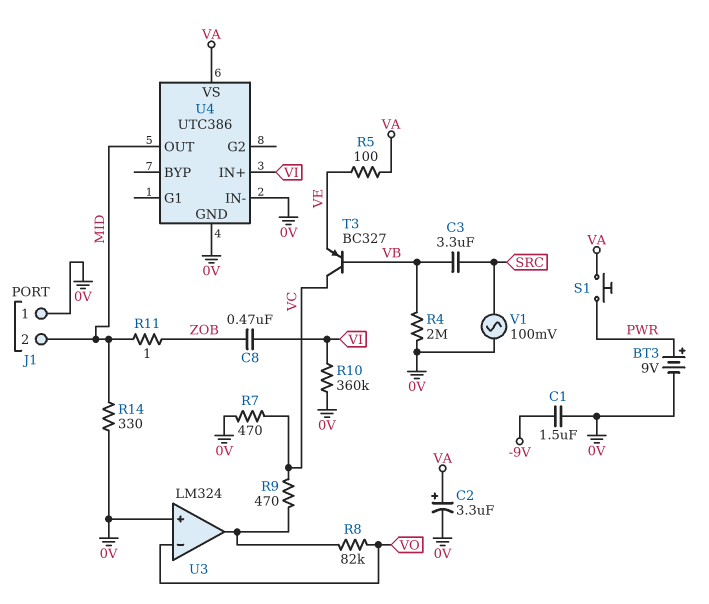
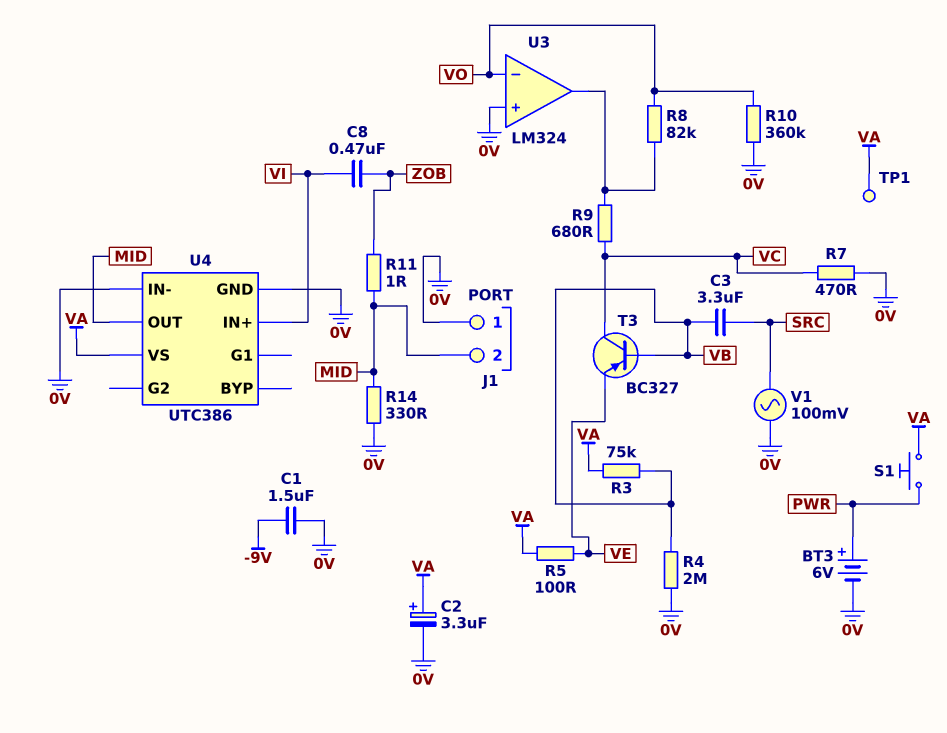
BT3: 9V (plus PWR, minus 0V) -> 6V (plus PWR, minus 0V)
R3: none -> 75k (VA, VB)
R9: 470 (U3/out, VC) -> 680 (U3/out, VC)
R10: 360k (0V, VI) -> 360k (0V, VO)
TP1: none -> test point (VA)

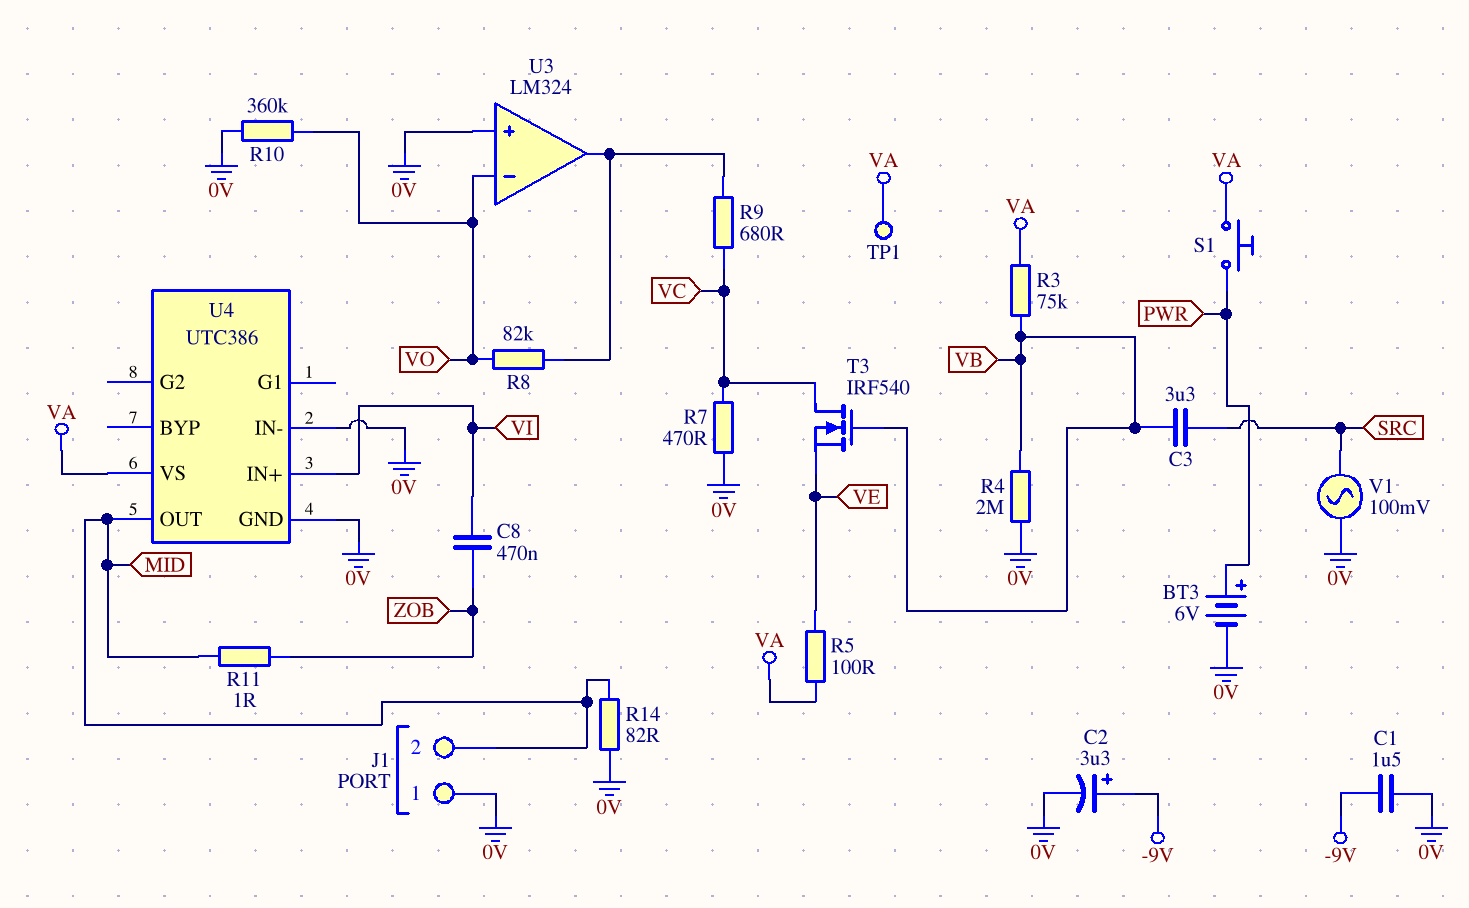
C2: 3.3uF (plus VA, minus 0V) -> 3.3uF (plus -9V, minus 0V)
R14: 330 (0V, MID) -> 82 (0V, MID)
T3: PNP BC327 (B VB, C VC, E VE) -> NMOS IRF540 (G VB, D VC, S VE)

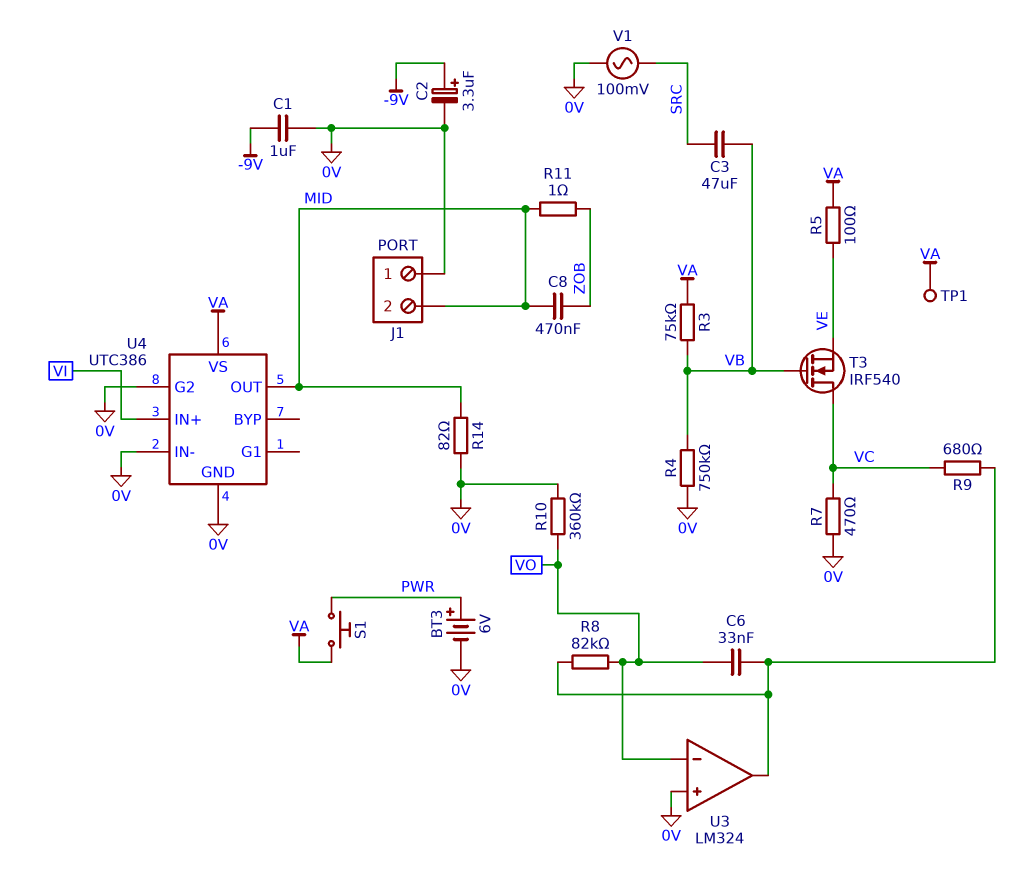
C1: 1.5uF (-9V, 0V) -> 1uF (-9V, 0V)
C3: 3.3uF (SRC, VB) -> 47uF (SRC, VB)
C6: none -> 33nF (U3/out, VO)
C8: 470nF (VI, ZOB) -> 470nF (MID, ZOB)
R4: 2M (0V, VB) -> 750k (0V, VB)
U4 pin G2: none -> 0V

